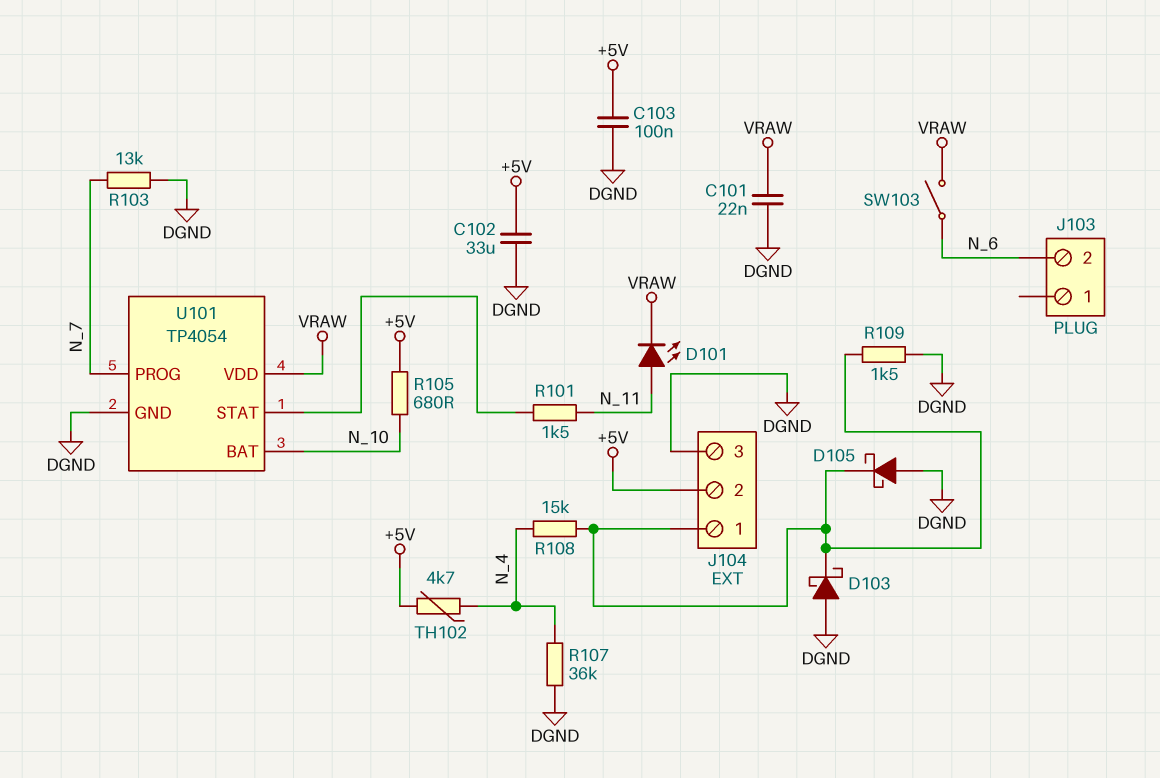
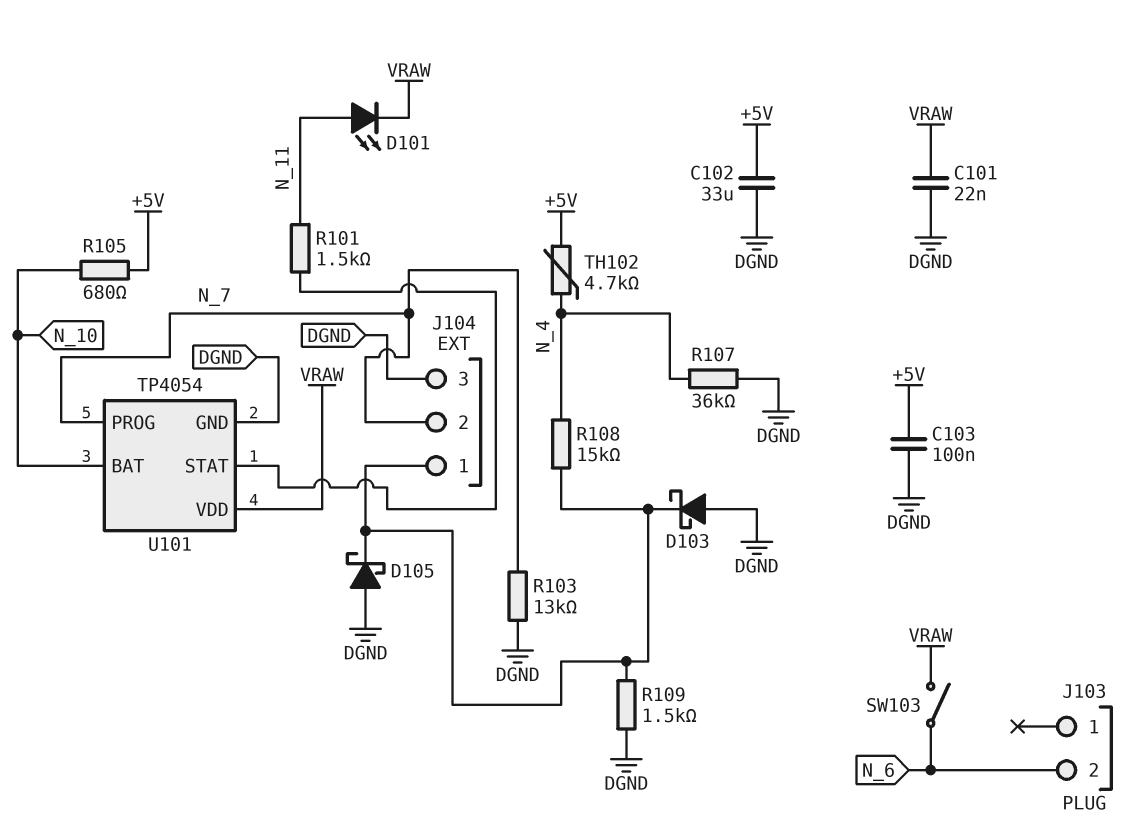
J104 pin 2: +5V -> N_7

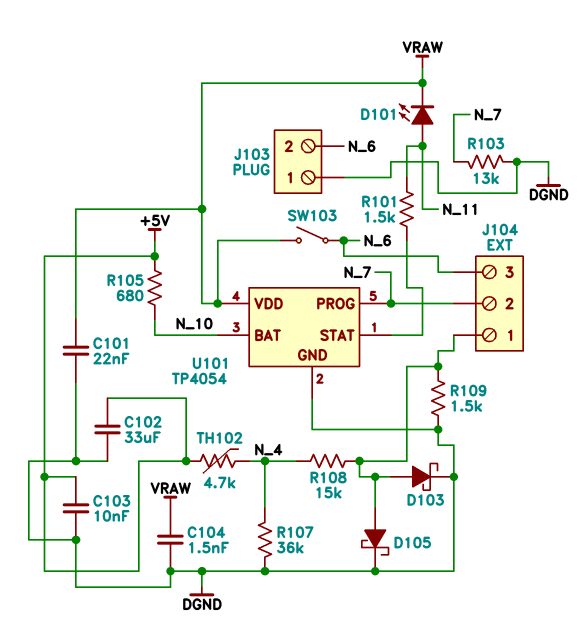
C103: 100nF (+5V, DGND) -> 10nF (+5V, DGND)
C104: none -> 1.5nF (DGND, VRAW)
D103: schottky (A DGND, K J104/1) -> schottky (A J104/1, K DGND)
D105: schottky (A DGND, K J104/1) -> schottky (A J104/1, K DGND)
J103 pin 1: none -> DGND
J104 pin 3: DGND -> N_6

